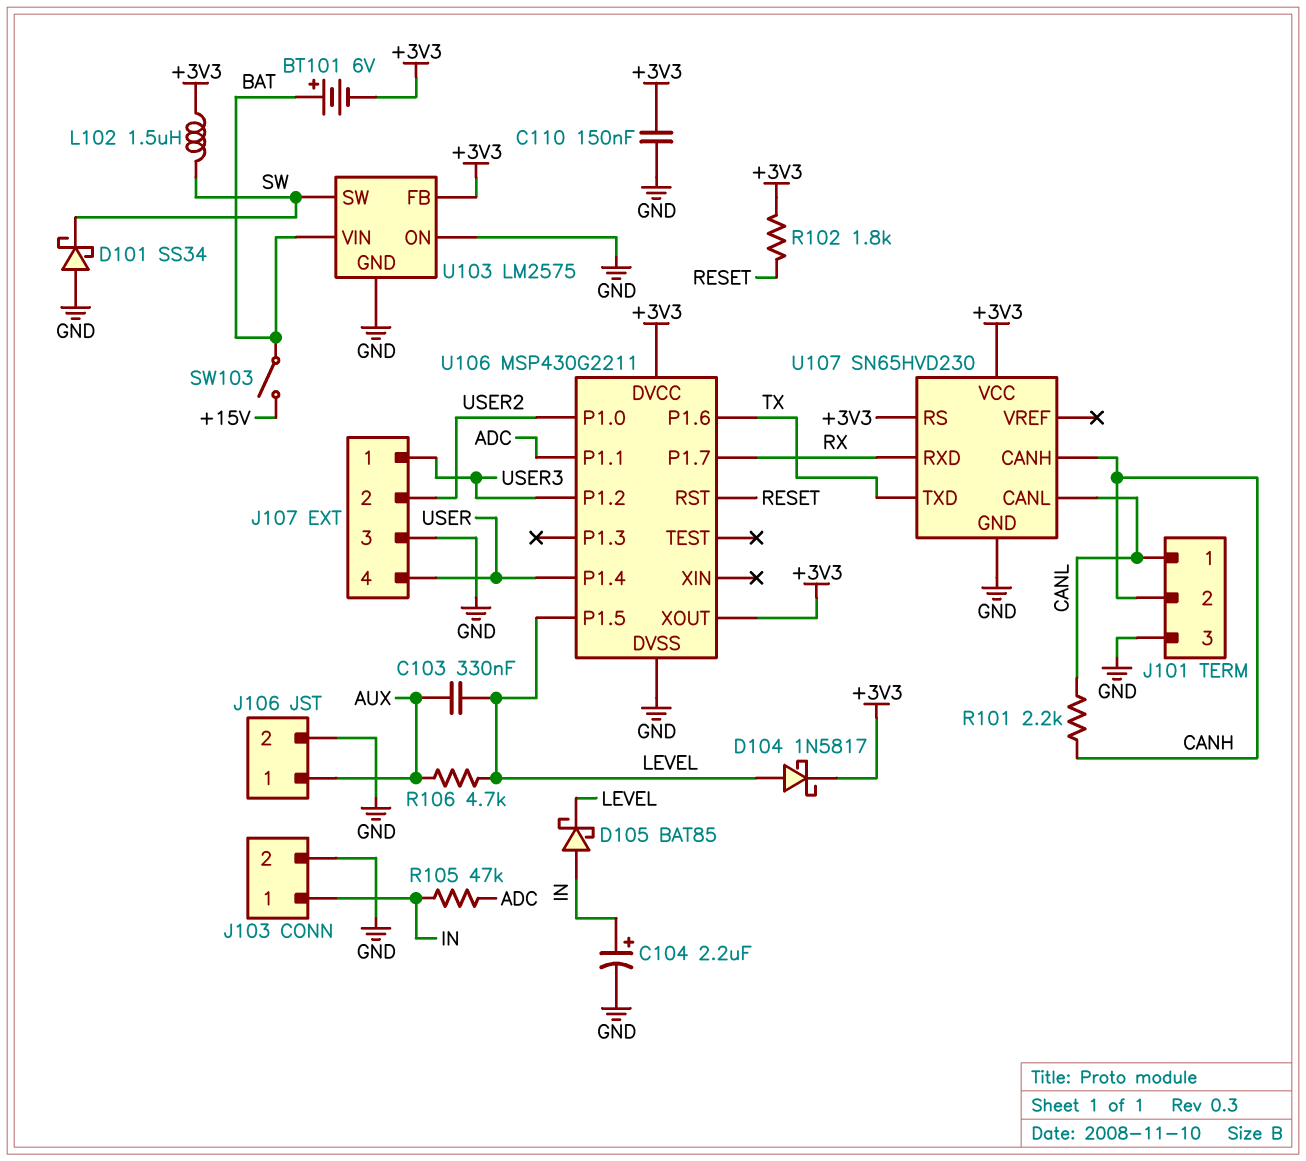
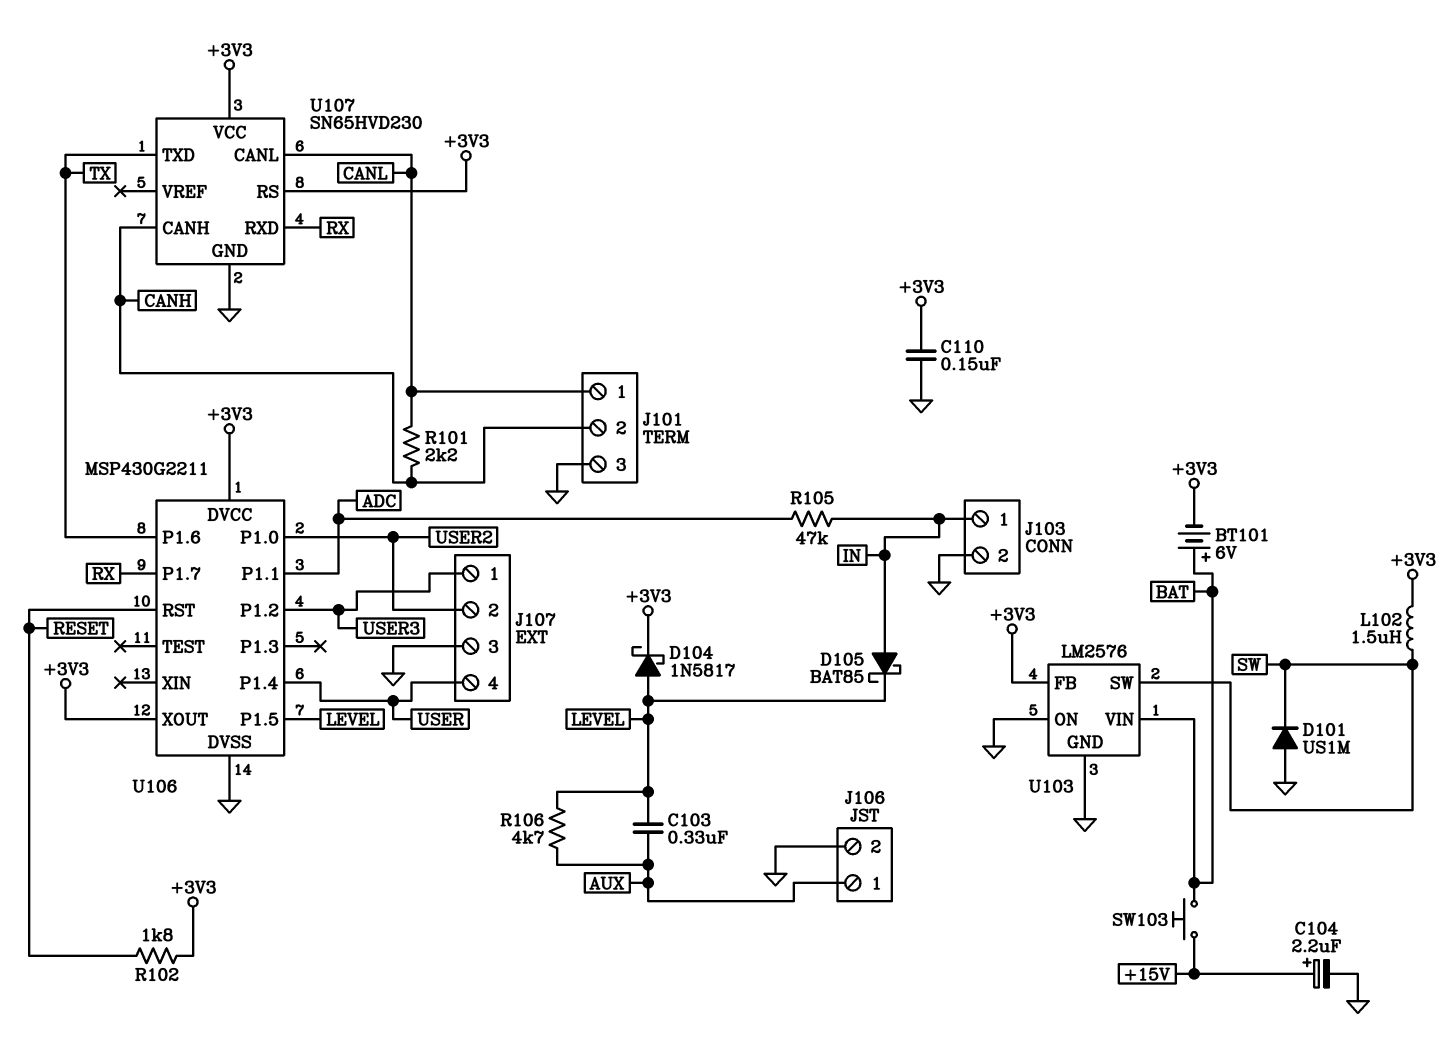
C104: 2.2uF (plus IN, minus GND) -> 2.2uF (plus +15V, minus GND)
D101: schottky SS34 (A GND, K SW) -> diode US1M (A GND, K SW)
SW103: switch (+15V, BAT) -> button (+15V, BAT)
U103: LM2575 -> LM2576

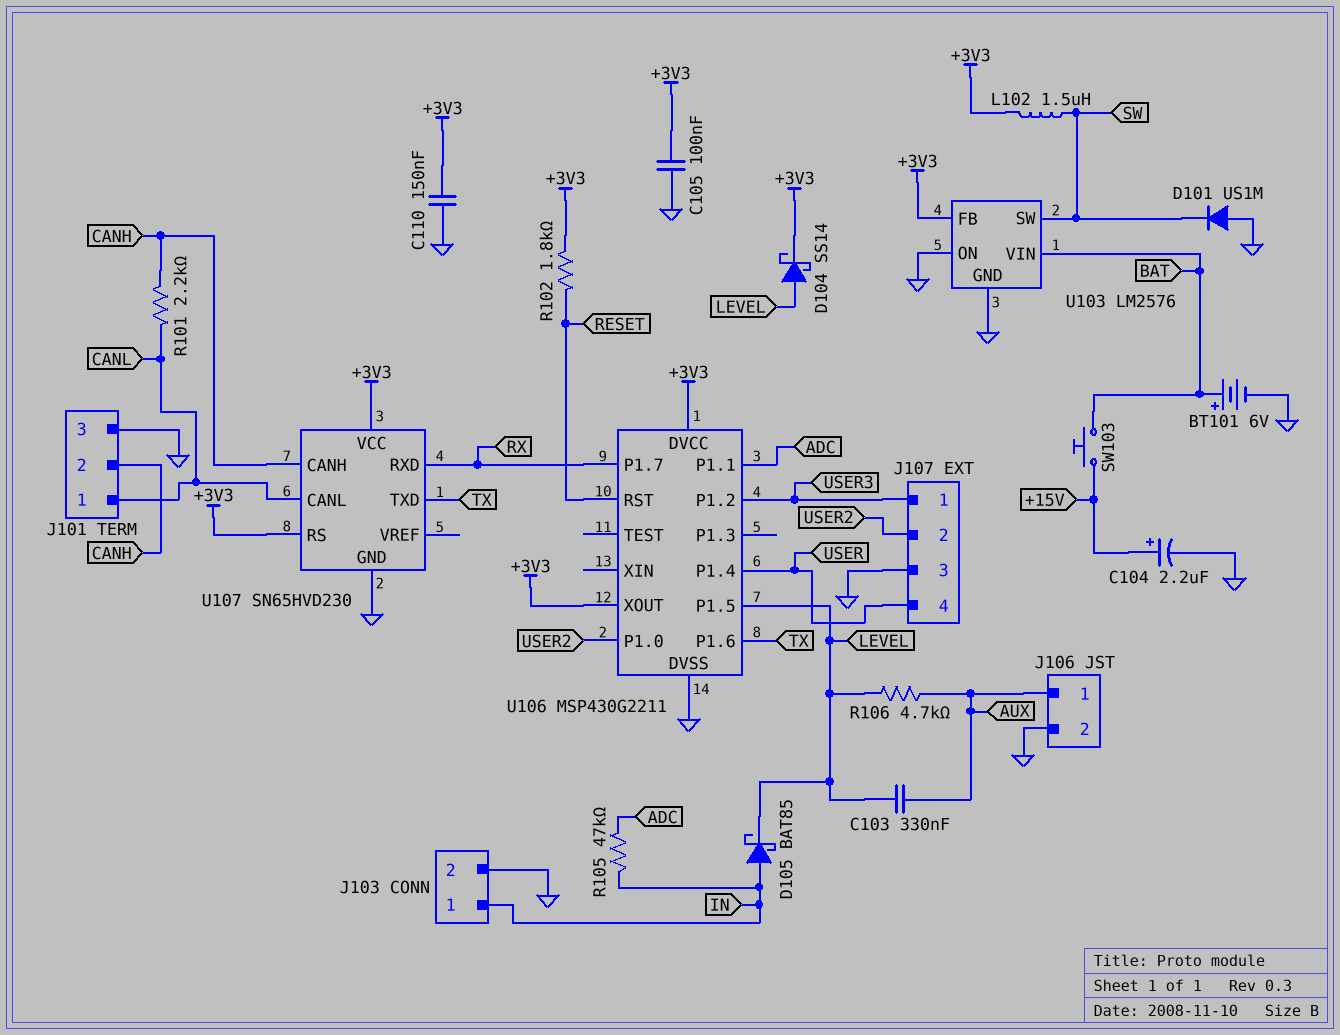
BT101: 6V (plus BAT, minus +3V3) -> 6V (plus BAT, minus GND)
C105: none -> 100nF (+3V3, GND)
D104: schottky 1N5817 (A LEVEL, K +3V3) -> schottky SS14 (A LEVEL, K +3V3)

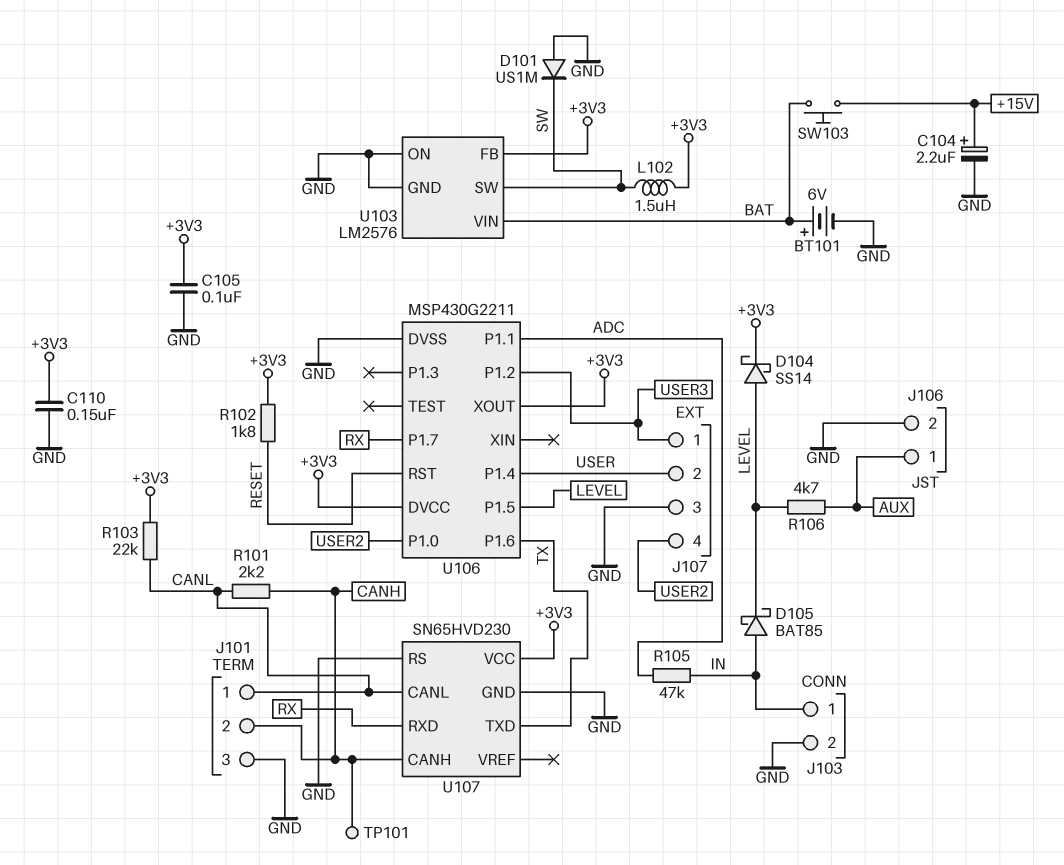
C103: 330nF (AUX, LEVEL) -> none
J107 pin 2: USER2 -> USER
J107 pin 4: USER -> USER2
R103: none -> 22k (+3V3, CANL)
TP101: none -> test point (CANH)
U107 pin RS: +3V3 -> GND

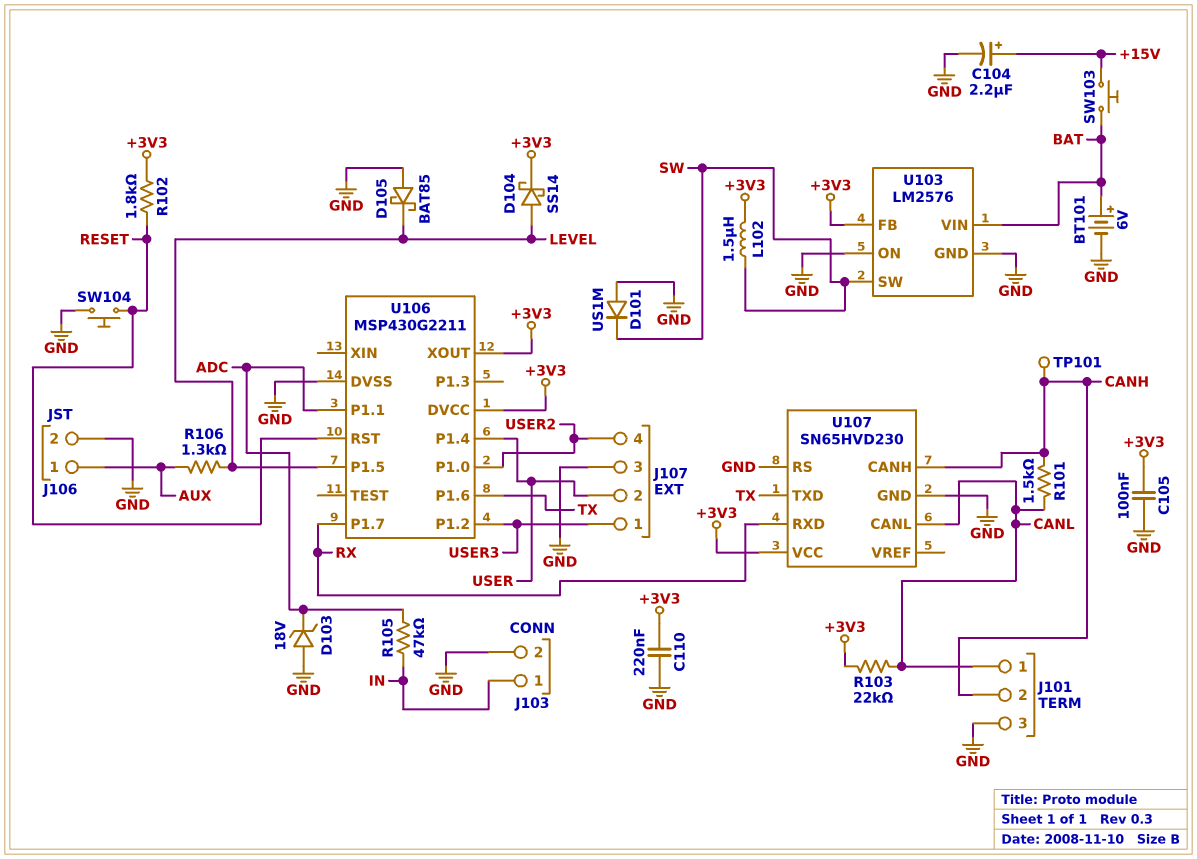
C110: 150nF (+3V3, GND) -> 220nF (+3V3, GND)
D103: none -> zener 18V (A GND, K ADC)
D105: schottky BAT85 (A IN, K LEVEL) -> schottky BAT85 (A GND, K LEVEL)
R101: 2.2k (CANH, CANL) -> 1.5k (CANH, CANL)
R106: 4.7k (AUX, LEVEL) -> 1.3k (AUX, LEVEL)
SW104: none -> button (GND, RESET)

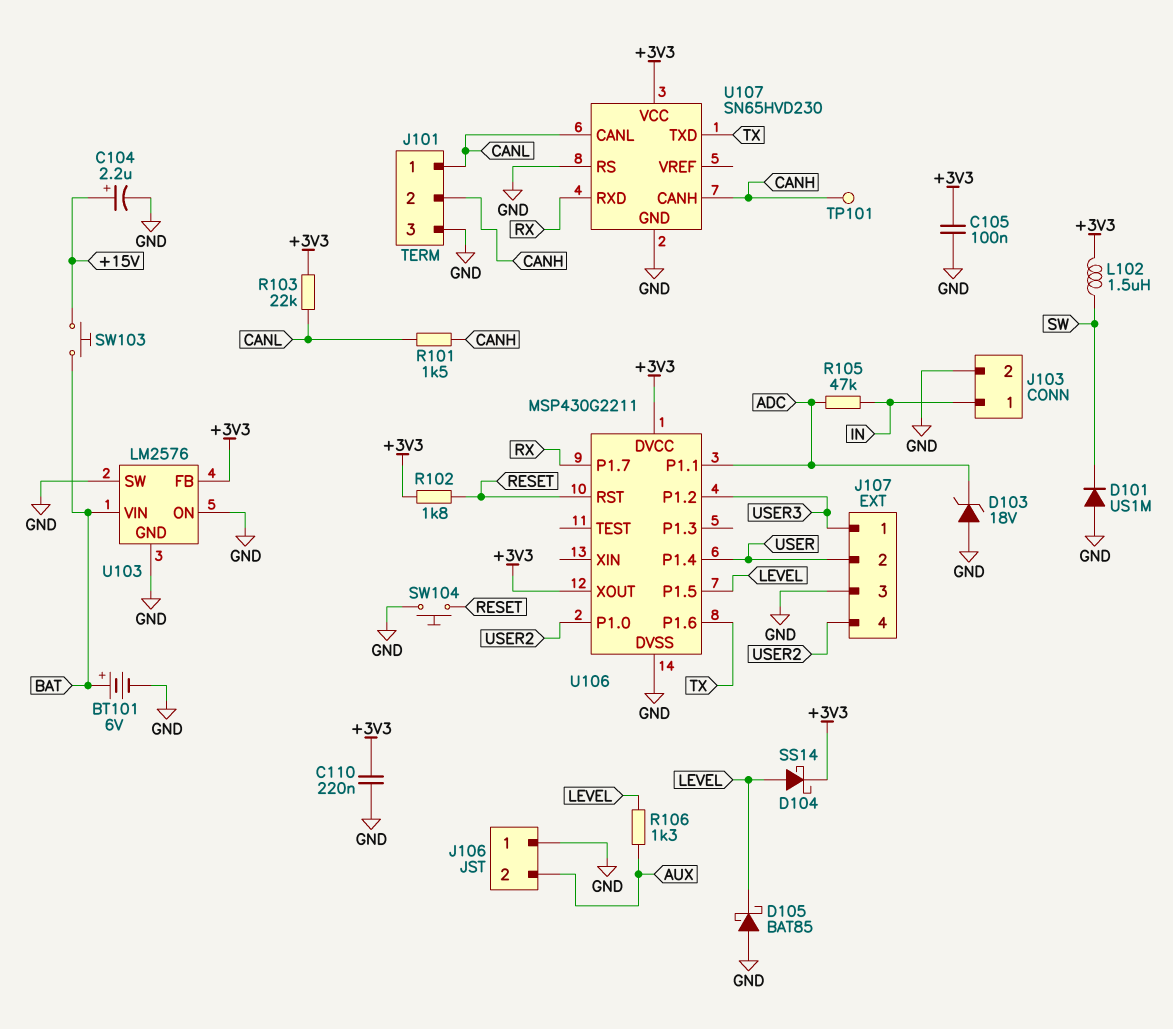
J106 pin 1: AUX -> GND
J106 pin 2: GND -> AUX
U103 pin SW: SW -> GND

